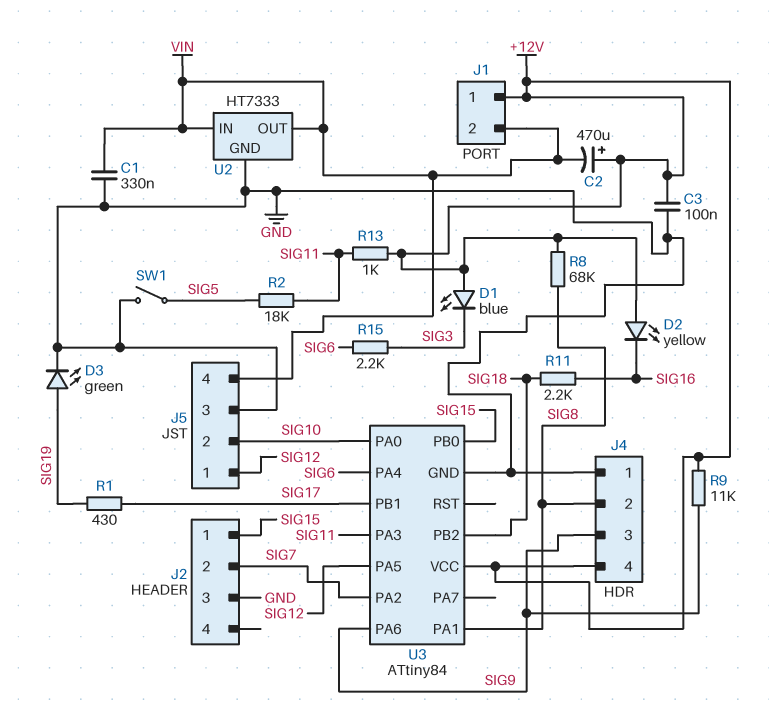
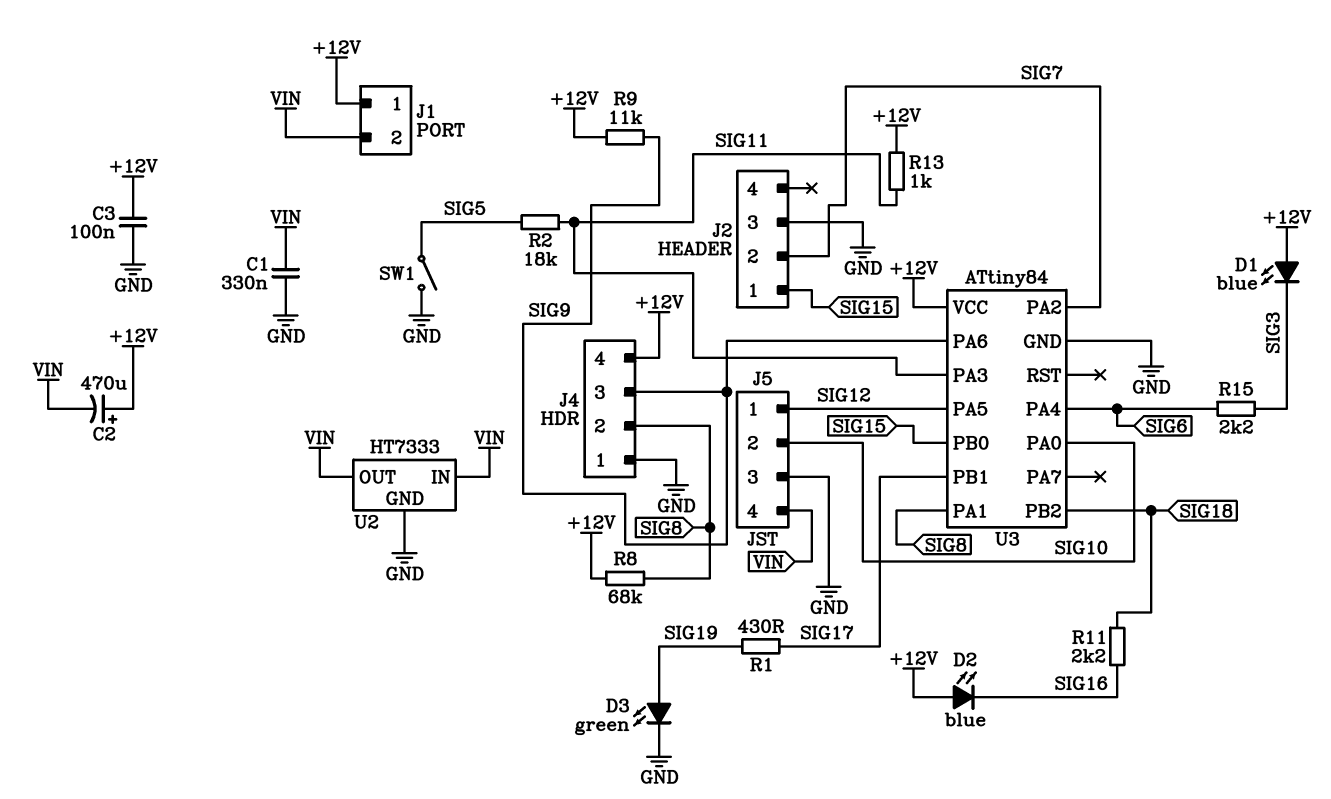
D2: LED yellow (A +12V, K SIG16) -> LED blue (A +12V, K SIG16)

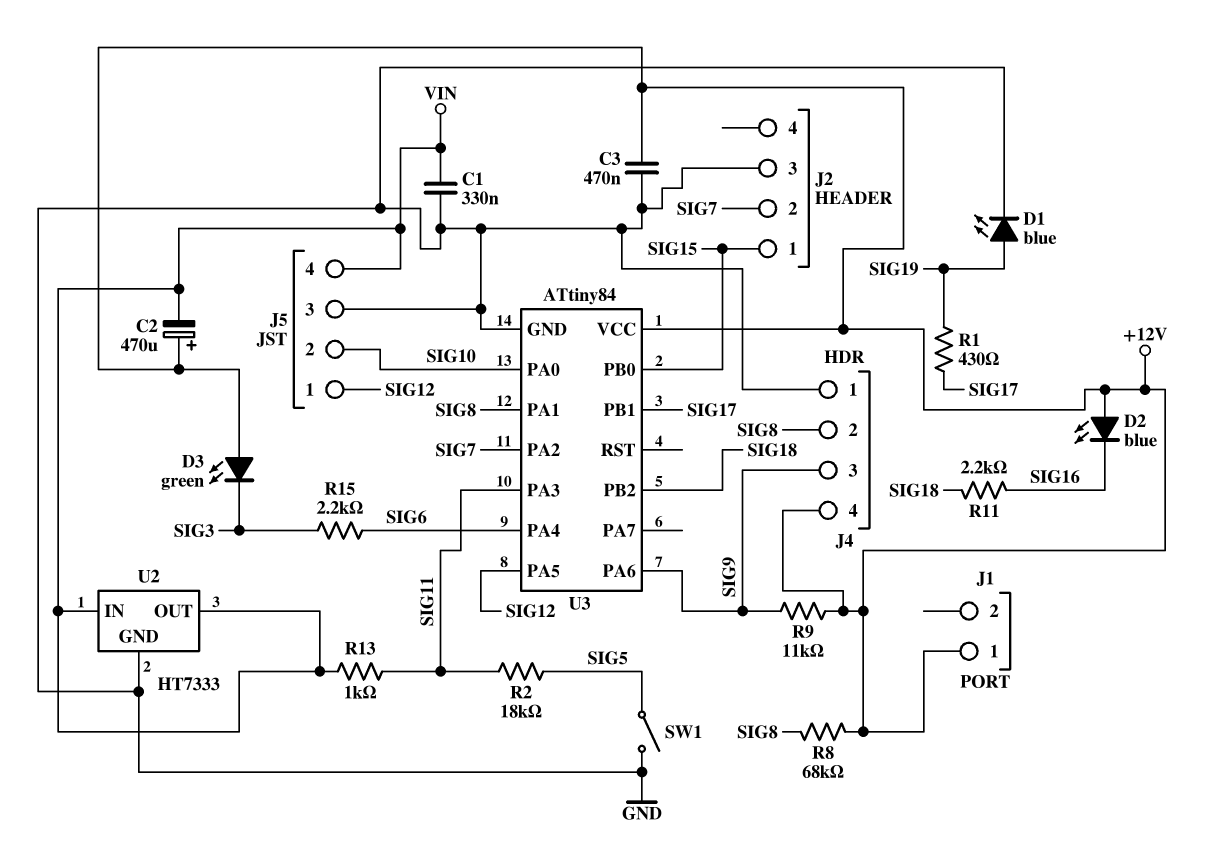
C3: 100nF (+12V, GND) -> 470nF (+12V, GND)
D1: LED blue (A +12V, K SIG3) -> LED blue (A SIG19, K GND)
D3: LED green (A SIG19, K GND) -> LED green (A +12V, K SIG3)
J1 pin 2: VIN -> none
R13: 1k (+12V, SIG11) -> 1k (SIG11, VIN)

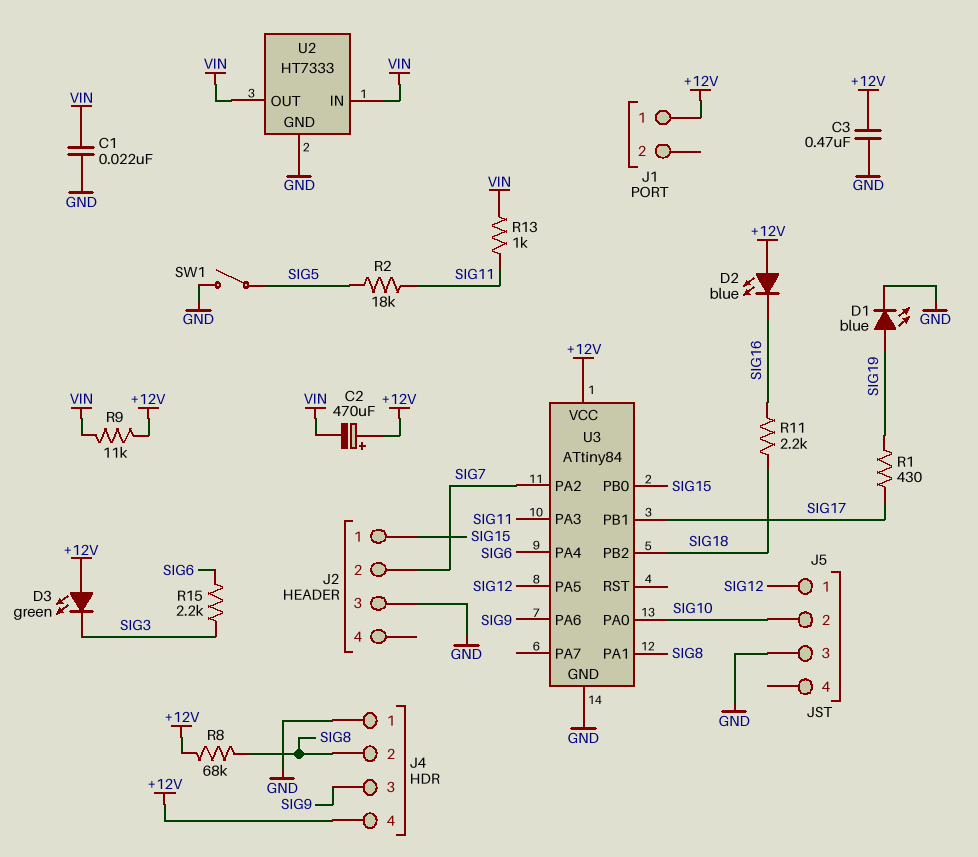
C1: 330nF (GND, VIN) -> 22nF (GND, VIN)
J5 pin 4: VIN -> none
R9: 11k (+12V, SIG9) -> 11k (+12V, VIN)

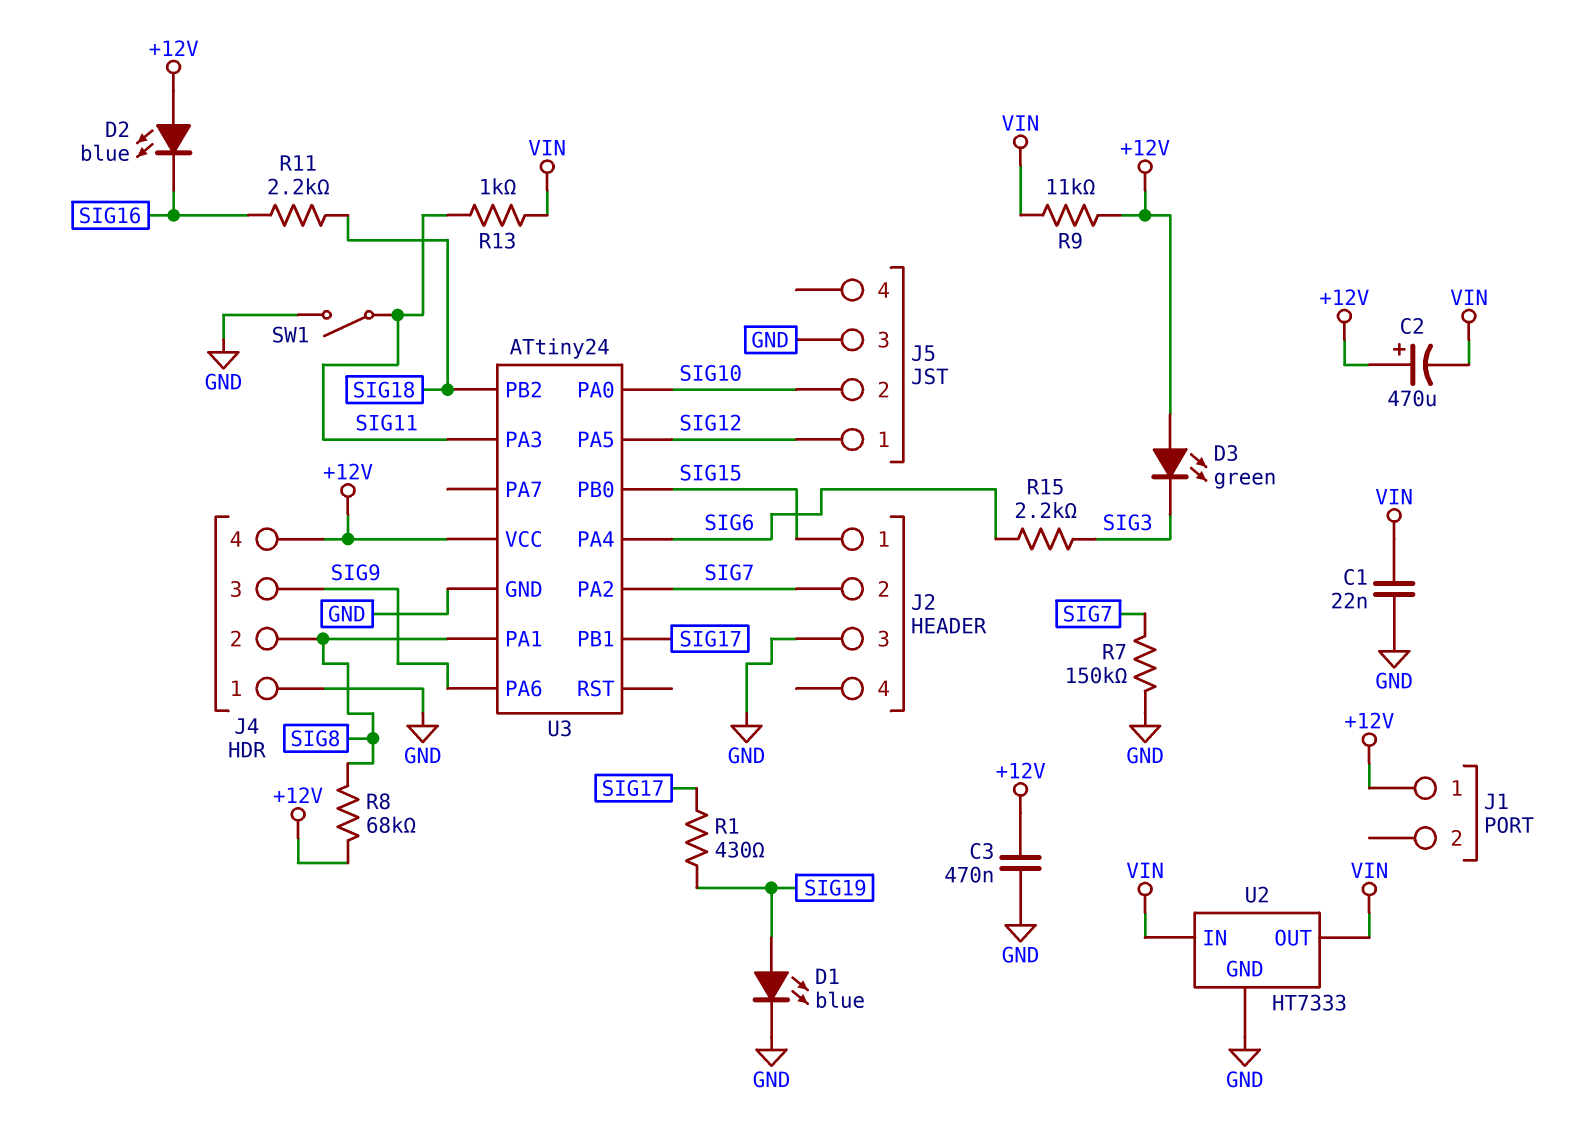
R2: 18k (SIG5, SIG11) -> none
R7: none -> 150k (GND, SIG7)
SW1: switch (GND, SIG5) -> switch (GND, SIG11)
U3: ATtiny84 -> ATtiny24

